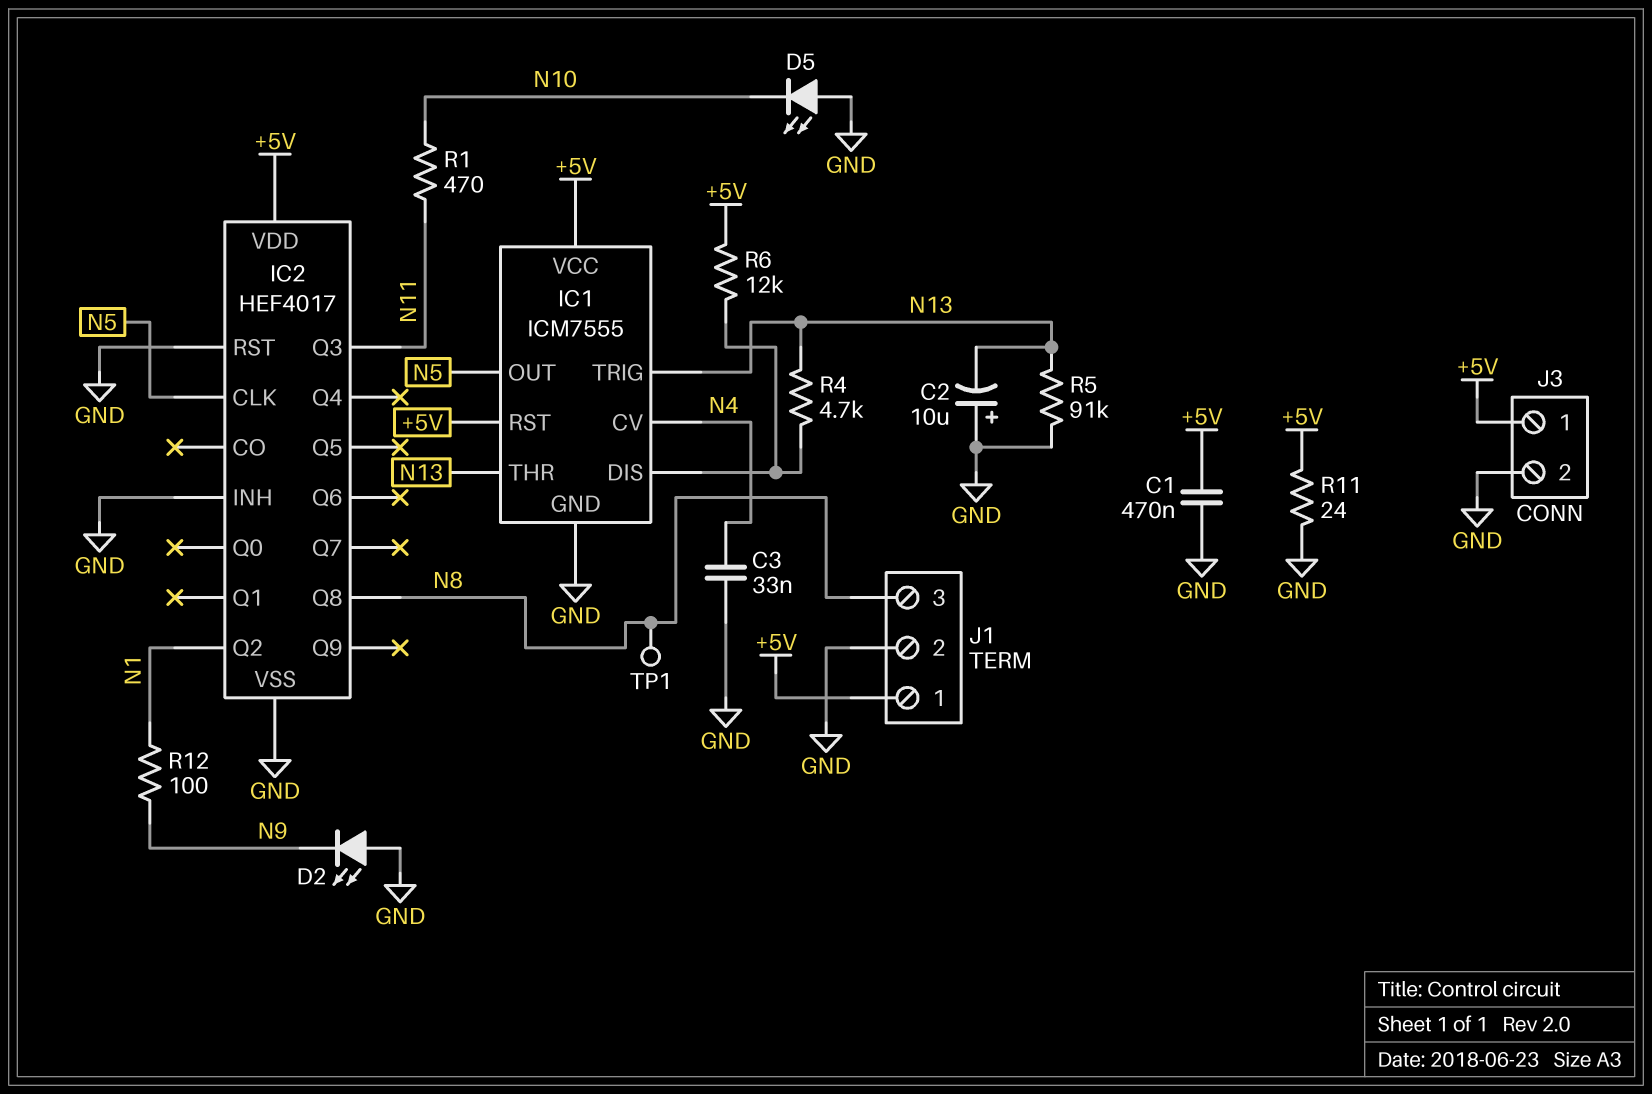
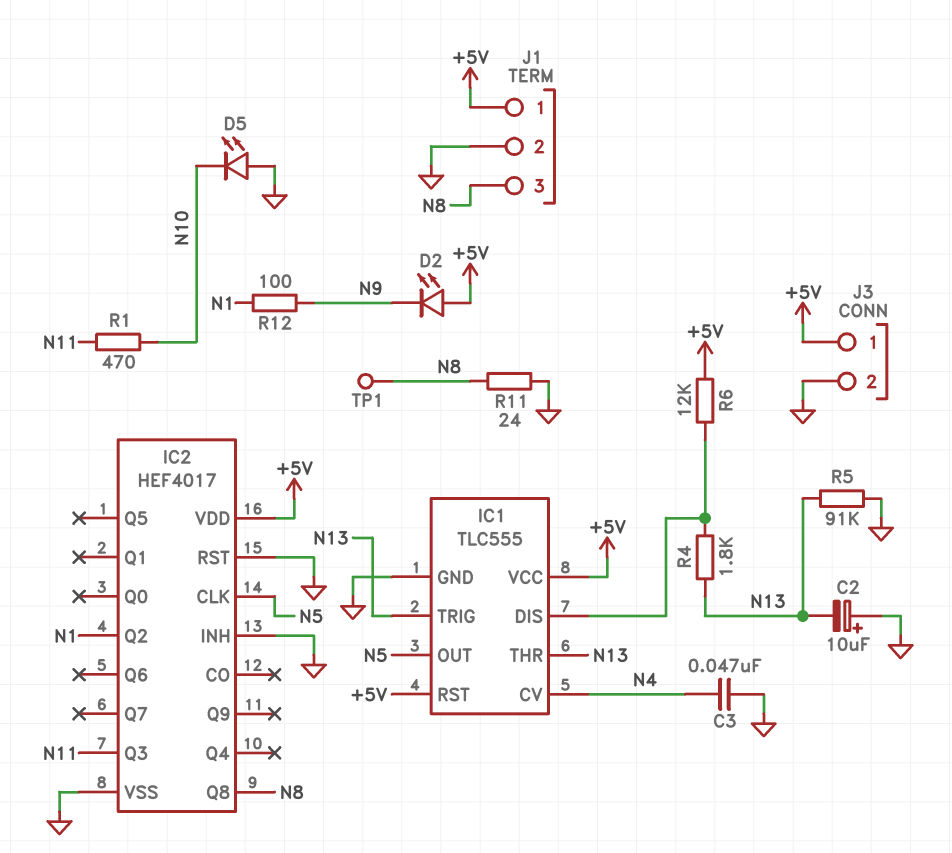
C1: 470nF (+5V, GND) -> none
C3: 33nF (GND, N4) -> 47nF (GND, N4)
D2: LED (A GND, K N9) -> LED (A +5V, K N9)
IC1: ICM7555 -> TLC555
R4: 4.7k (IC1/DIS, N13) -> 1.8k (IC1/DIS, N13)
R11: 24 (+5V, GND) -> 24 (GND, N8)

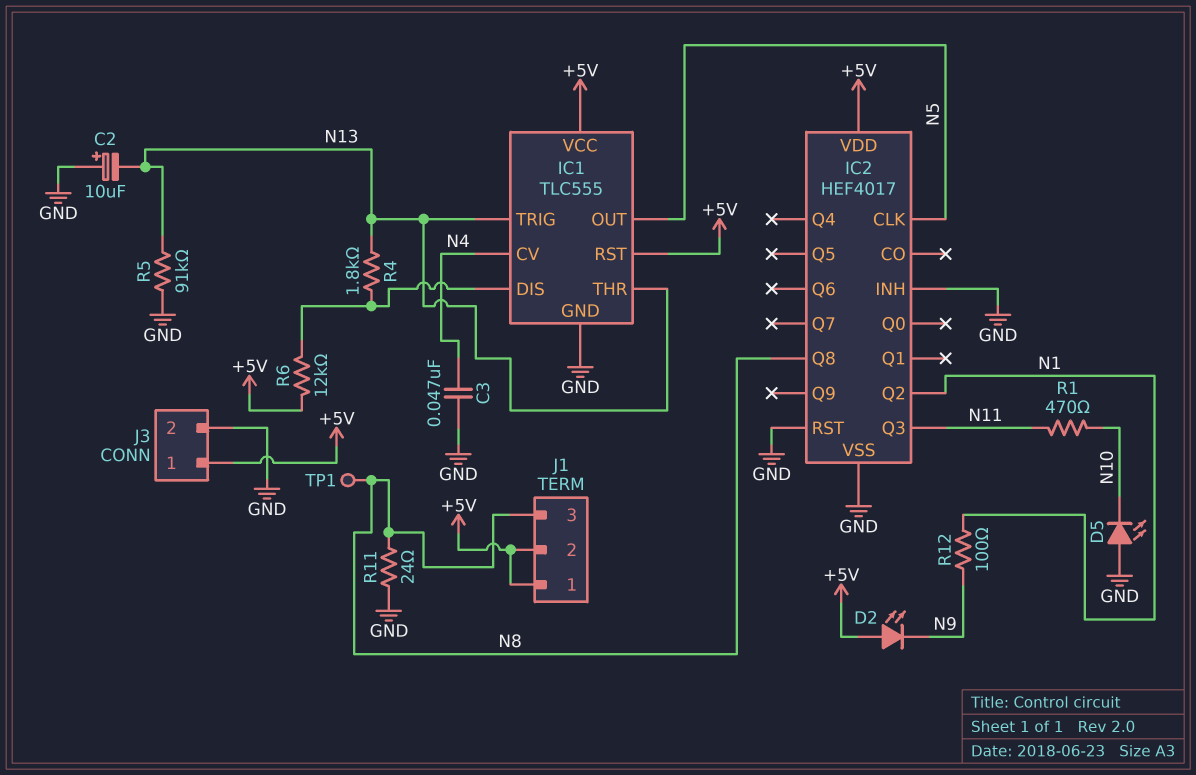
J1 pin 2: GND -> +5V

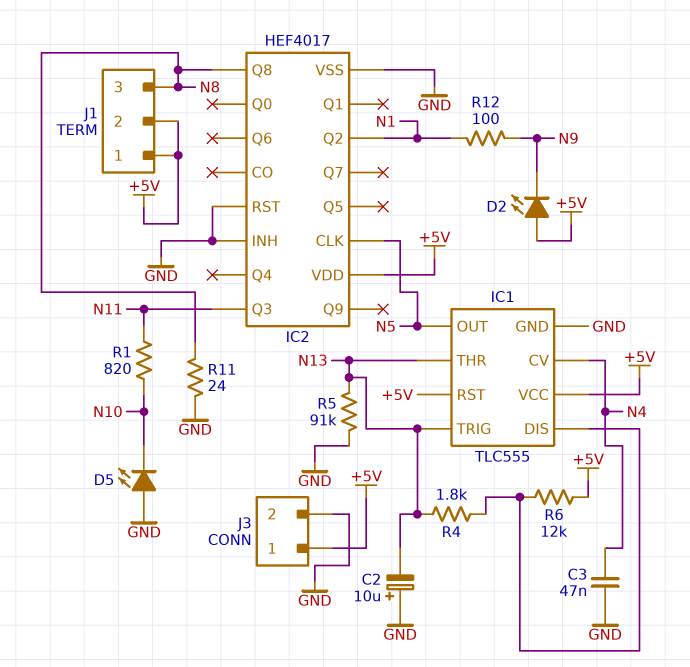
R1: 470 (N10, N11) -> 820 (N10, N11)
TP1: test point (N8) -> none

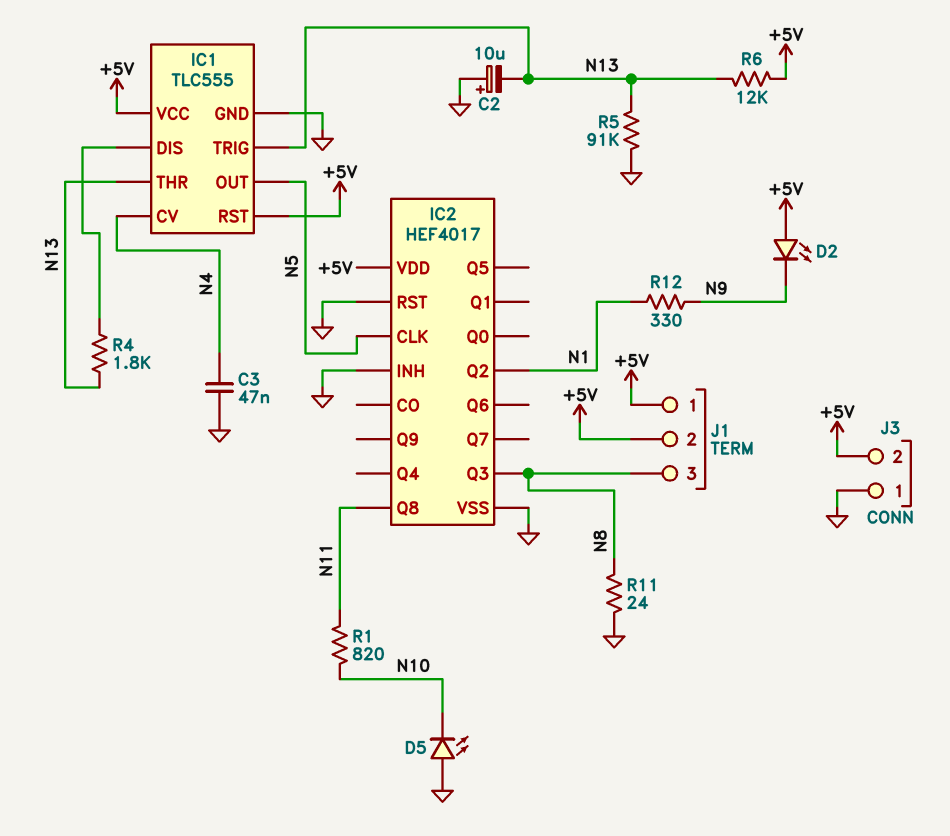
IC2 pin Q3: N11 -> N8
IC2 pin Q8: N8 -> N11
J3 pin 1: +5V -> GND
J3 pin 2: GND -> +5V
R6: 12k (+5V, IC1/DIS) -> 12k (+5V, N13)
R12: 100 (N1, N9) -> 330 (N1, N9)

